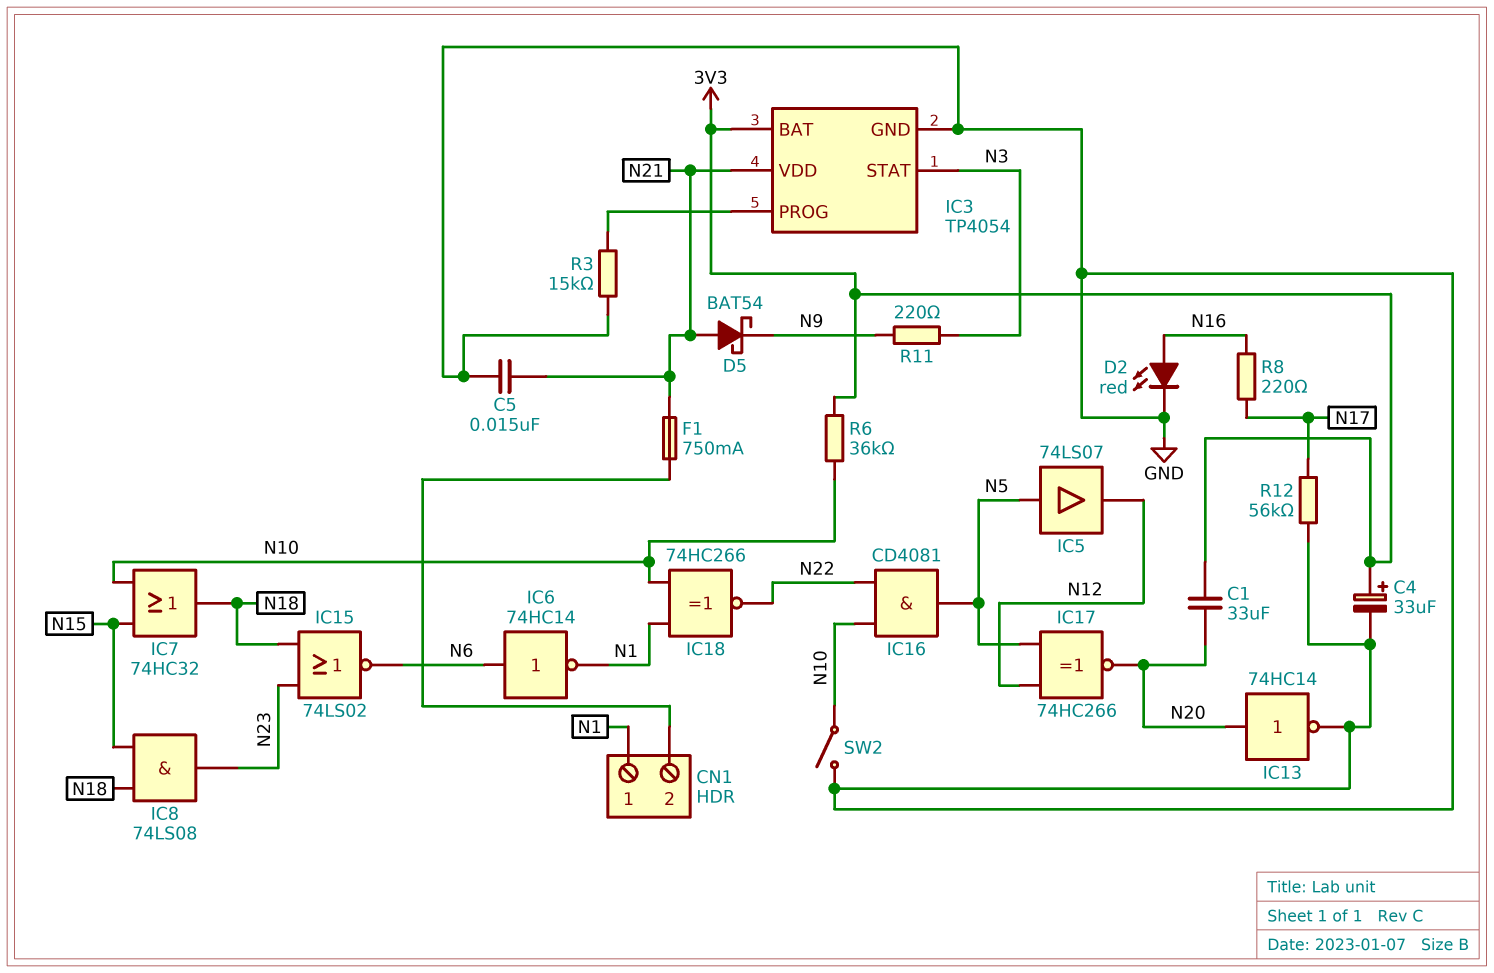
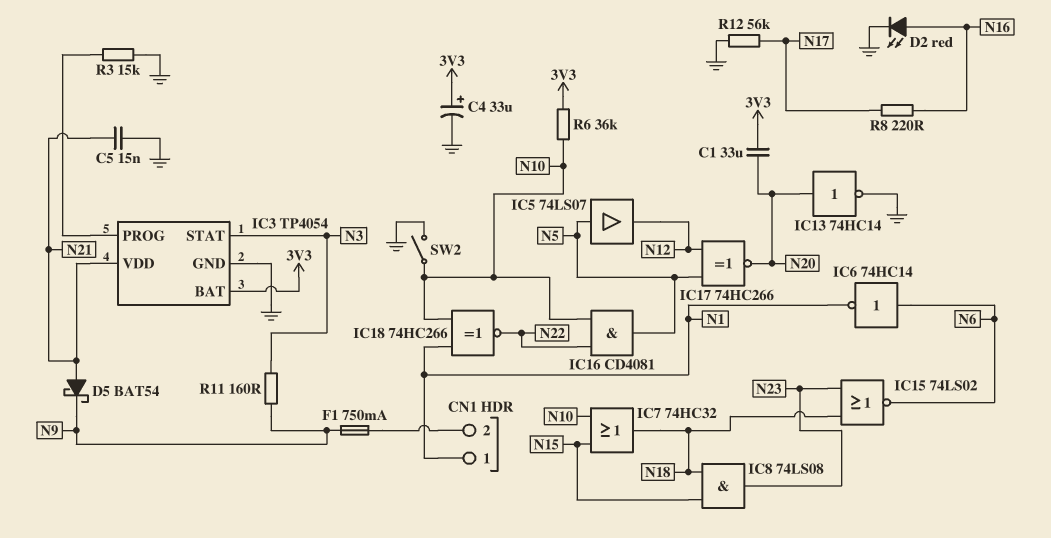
F1: 750mA (CN1/2, N21) -> 750mA (CN1/2, N9)
R11: 220 (N3, N9) -> 160 (N3, N9)

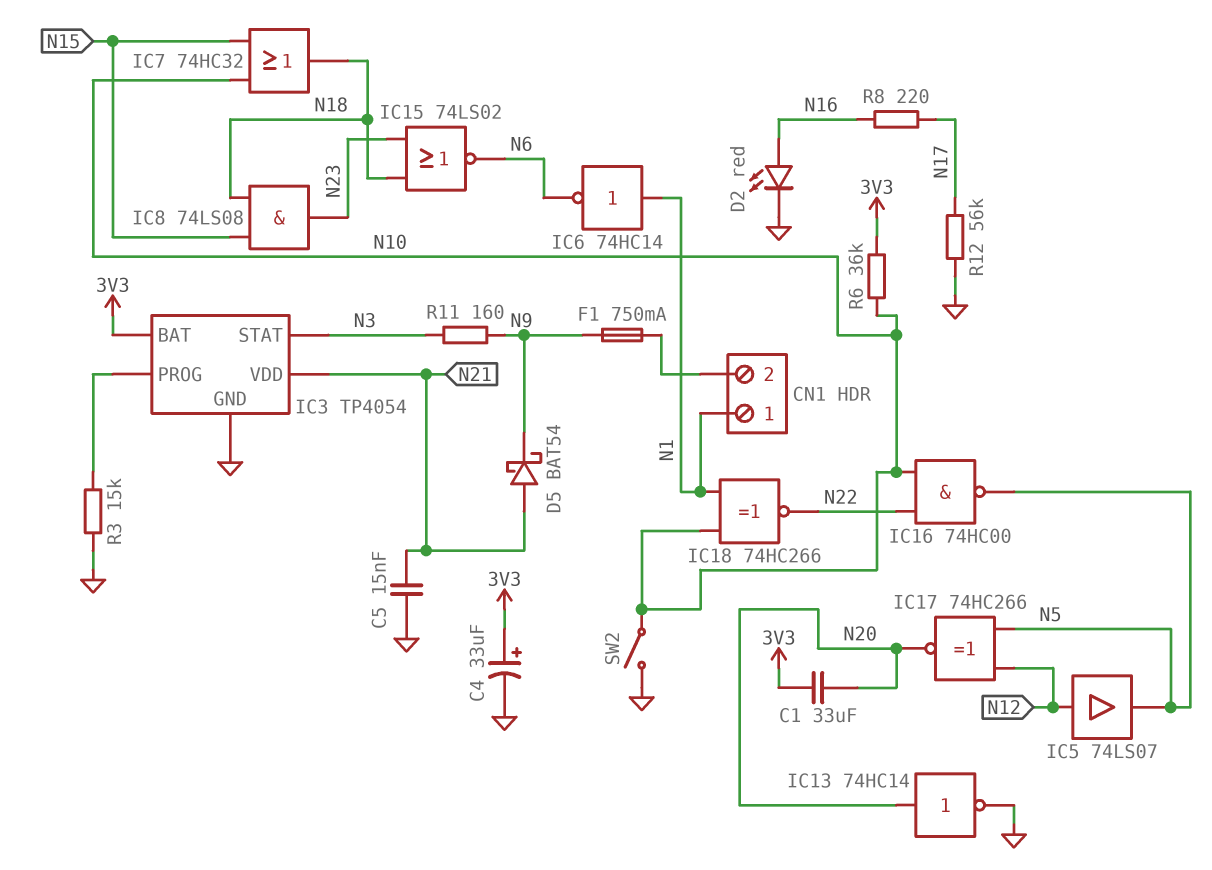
IC5: buffer 74LS07 (in N5, out N12) -> buffer 74LS07 (in N12, out N5)
IC6: NOT 74HC14 (in N6, out N1) -> NOT 74HC14 (in N1, out N6)
IC16: AND CD4081 (in N10, in N22, out N5) -> NAND 74HC00 (in N10, in N22, out N5)

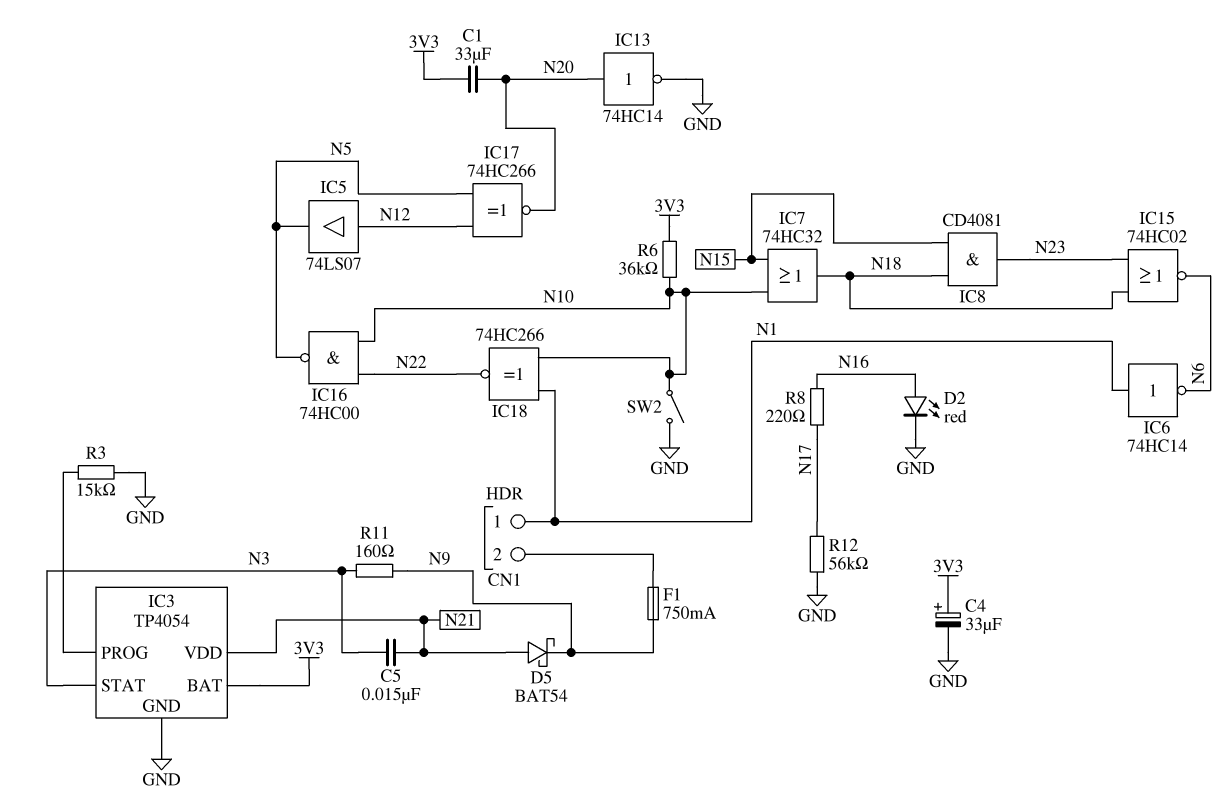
C5: 15nF (GND, N21) -> 15nF (N3, N21)
IC8: AND 74LS08 (in N15, in N18, out N23) -> AND CD4081 (in N15, in N18, out N23)
IC15: NOR 74LS02 (in N18, in N23, out N6) -> NOR 74HC02 (in N18, in N23, out N6)

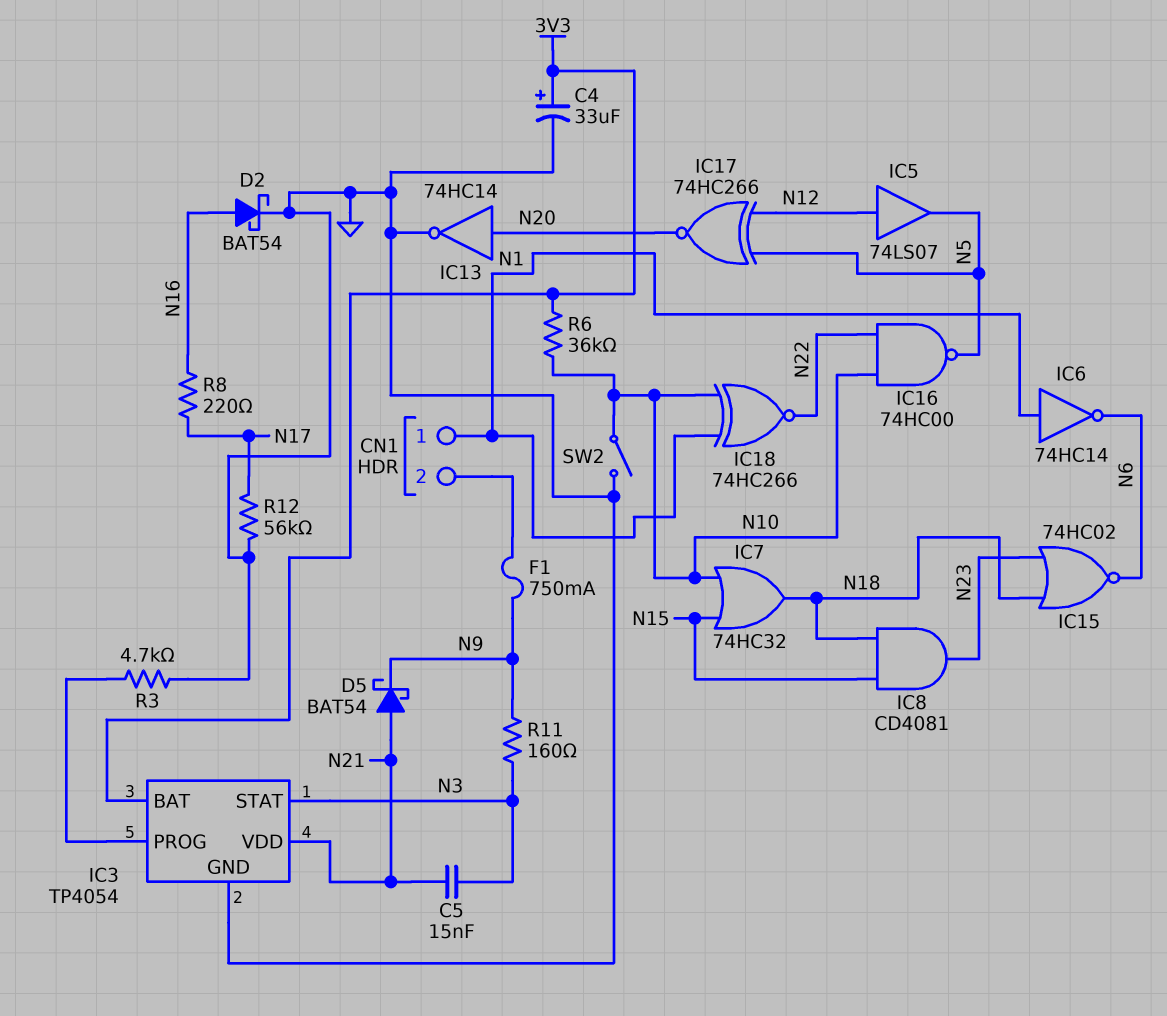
C1: 33uF (3V3, N20) -> none
D2: LED red (A N16, K GND) -> schottky BAT54 (A N16, K GND)
R3: 15k (GND, IC3/PROG) -> 4.7k (GND, IC3/PROG)

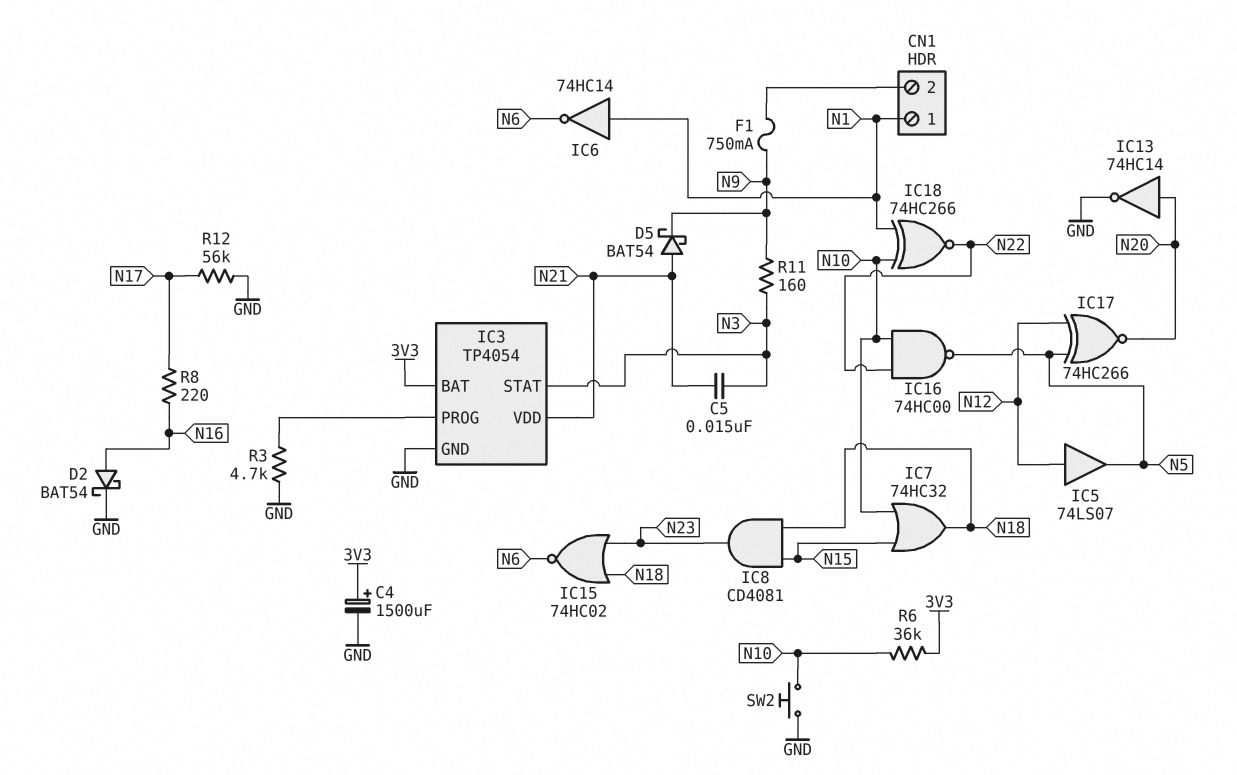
C4: 33uF (plus 3V3, minus GND) -> 1500uF (plus 3V3, minus GND)
SW2: switch (GND, N10) -> button (GND, N10)

